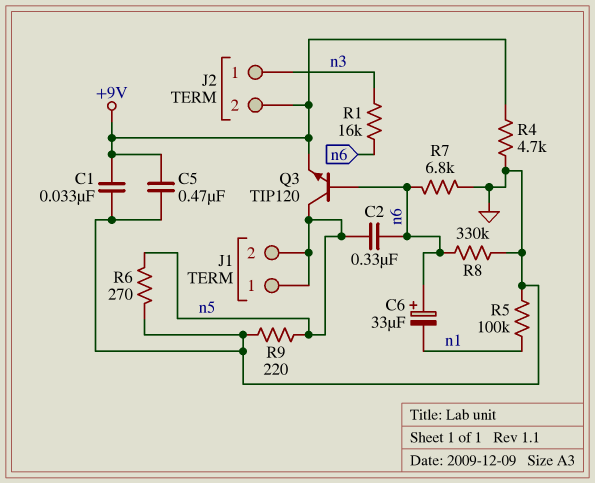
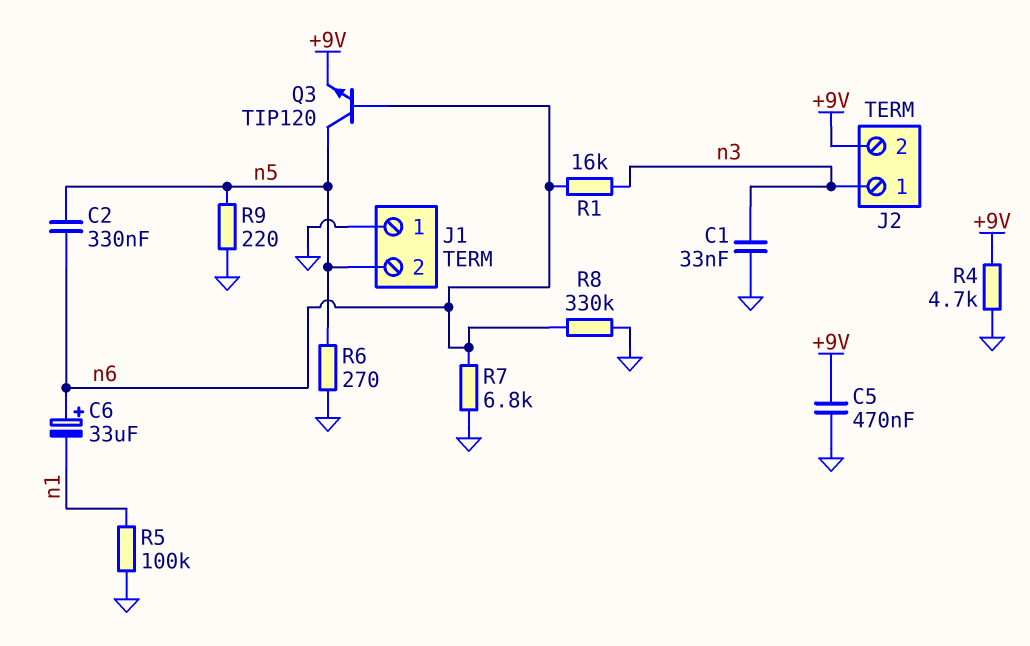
C1: 33nF (+9V, GND) -> 33nF (GND, n3)
J1 pin 1: n5 -> GND

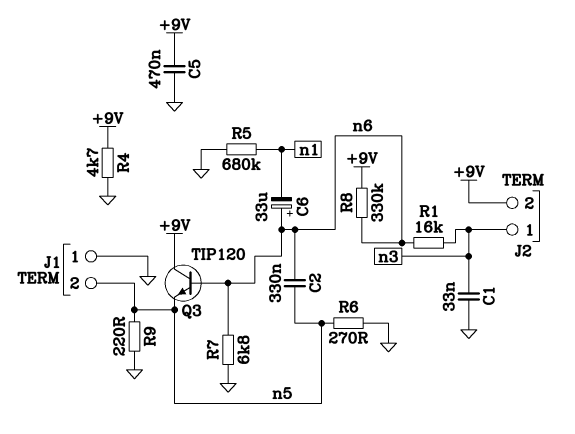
Q3: NPN TIP120 (B n6, C n5, E +9V) -> NPN TIP120 (B n6, C +9V, E n5)
R5: 100k (GND, n1) -> 680k (GND, n1)
R8: 330k (GND, n6) -> 330k (+9V, n6)

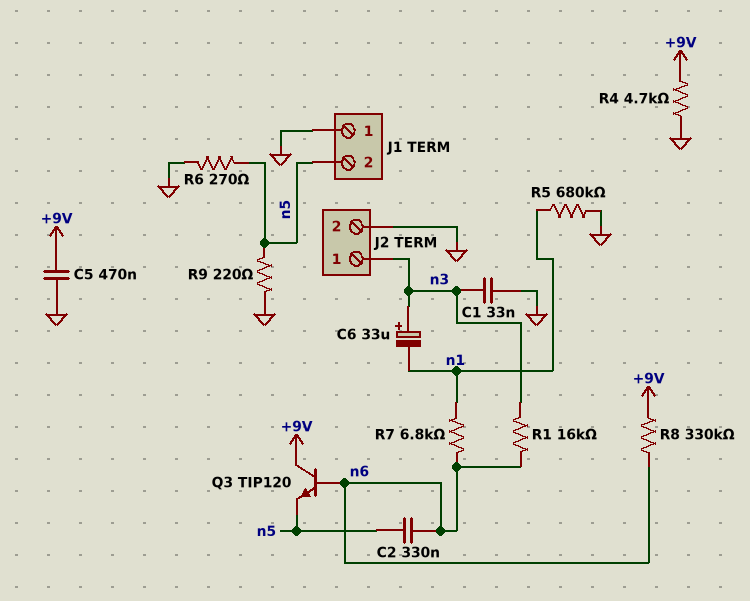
C6: 33uF (plus n6, minus n1) -> 33uF (plus n3, minus n1)
J2 pin 2: +9V -> GND
R7: 6.8k (GND, n6) -> 6.8k (n1, n6)

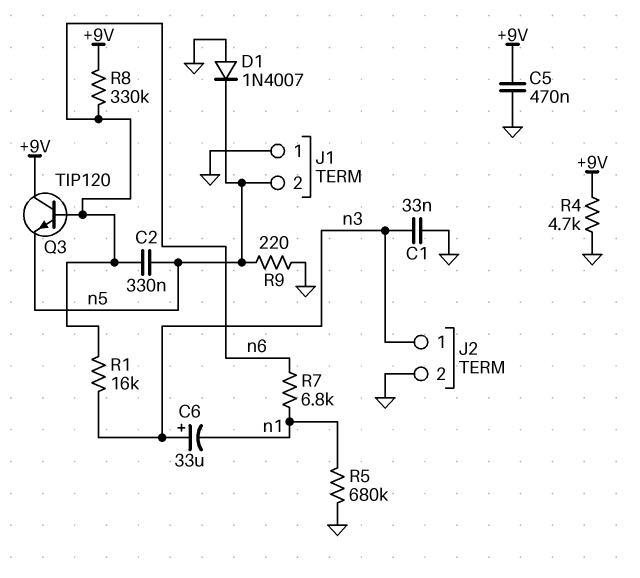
D1: none -> diode 1N4007 (A GND, K n5)
R6: 270 (GND, n5) -> none

